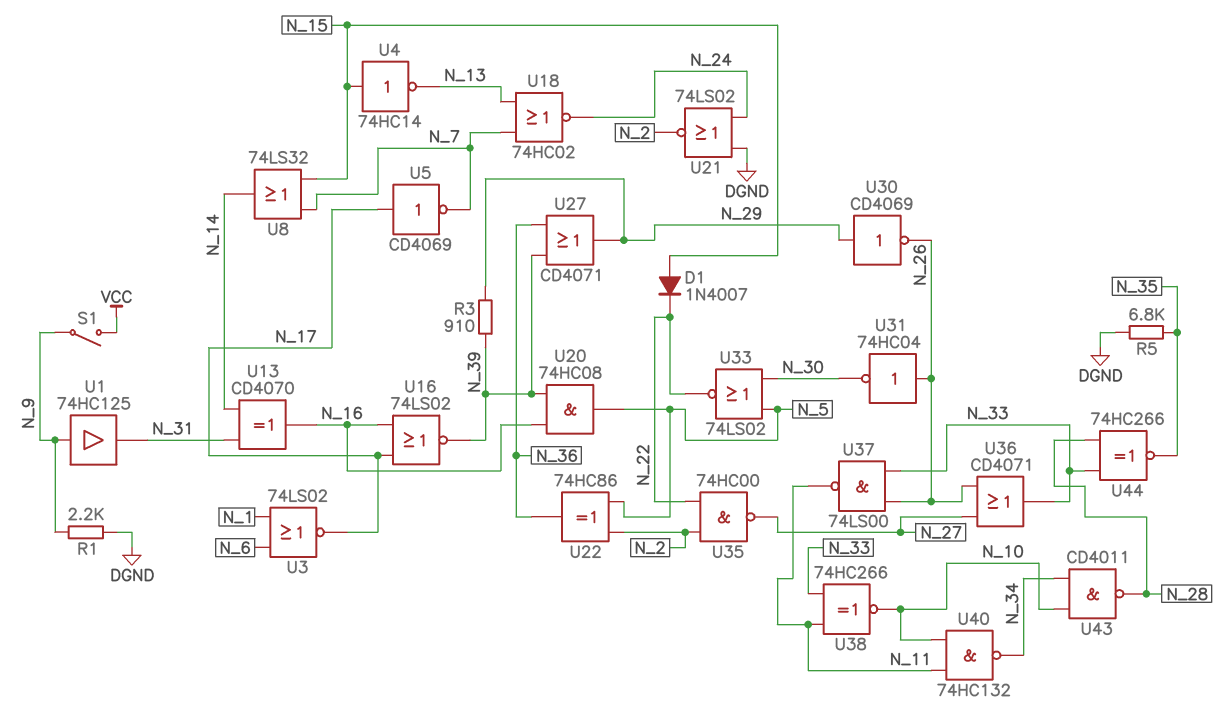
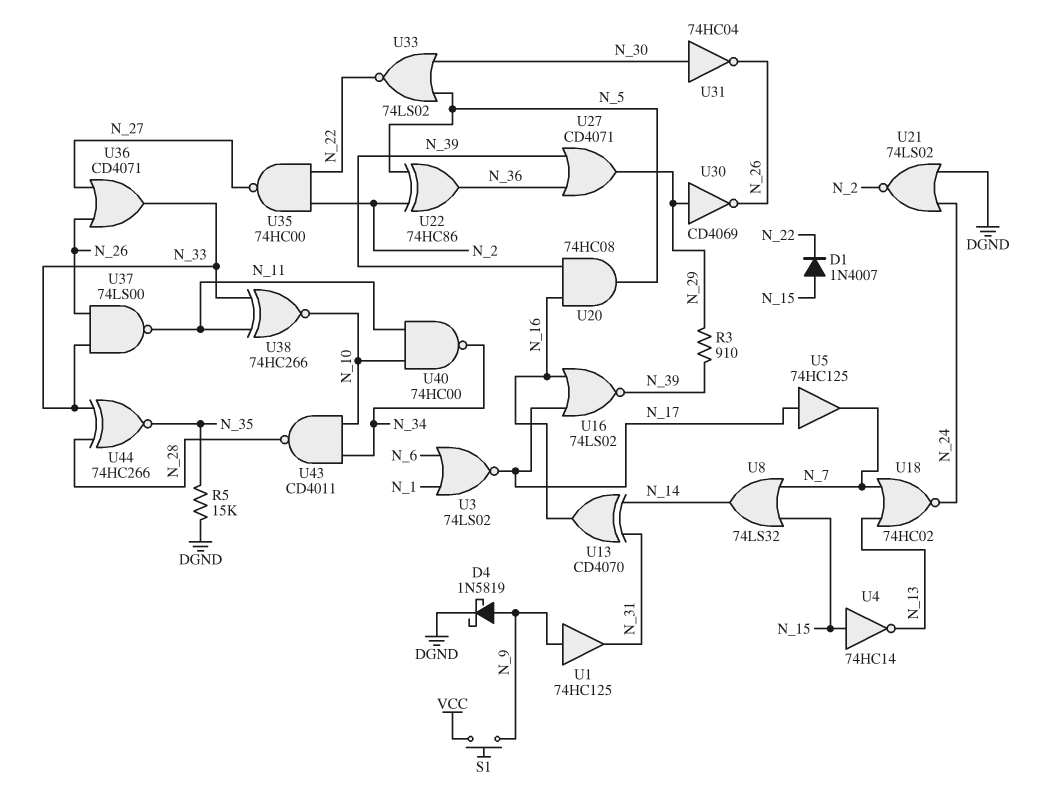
D4: none -> schottky 1N5819 (A N_9, K DGND)
R1: 2.2k (DGND, N_9) -> none
R5: 6.8k (DGND, N_35) -> 15k (DGND, N_35)
S1: switch (N_9, VCC) -> button (N_9, VCC)
U5: NOT CD4069 (in N_17, out N_7) -> buffer 74HC125 (in N_17, out N_7)
U31: NOT 74HC04 (in N_26, out N_30) -> NOT 74HC04 (in N_30, out N_26)
U40: NAND 74HC132 (in N_10, in N_11, out N_34) -> NAND 74HC00 (in N_10, in N_11, out N_34)

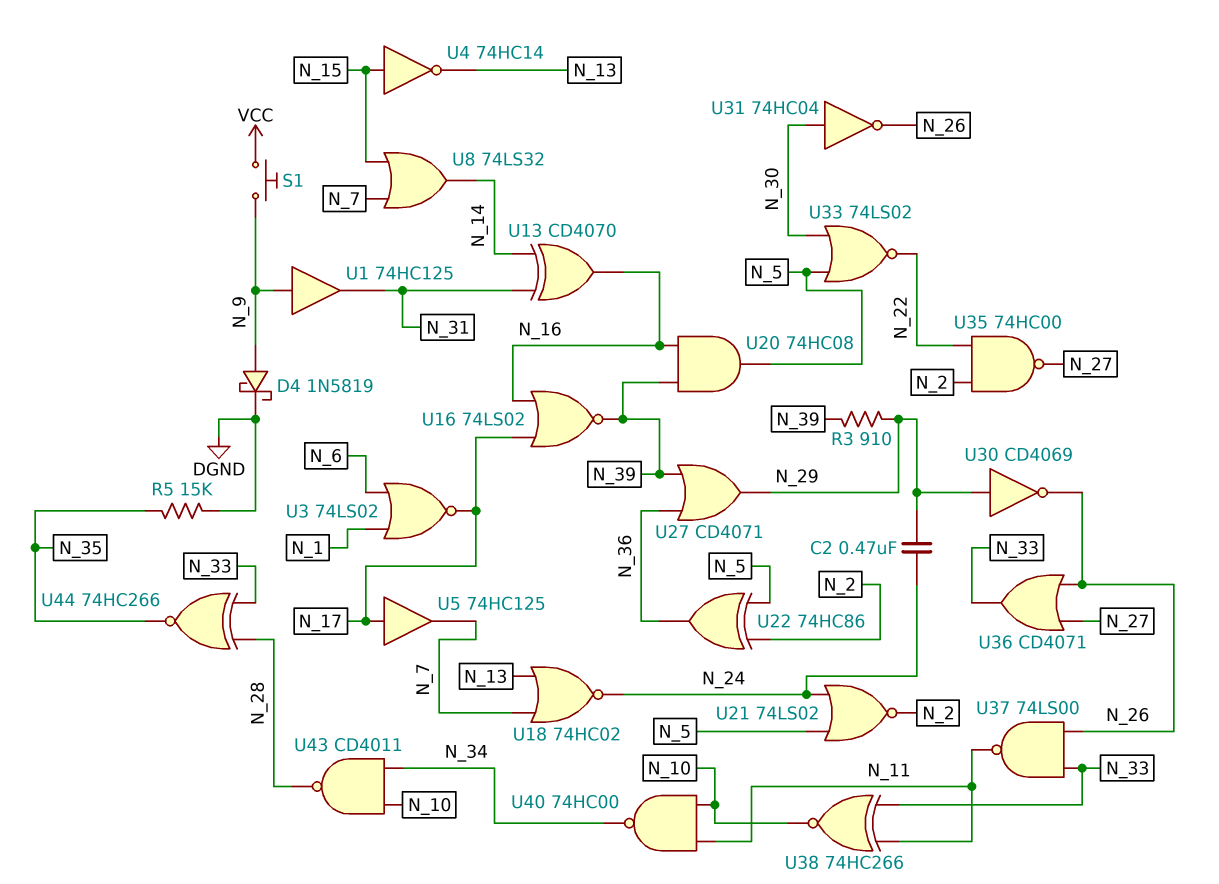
C2: none -> 470nF (N_24, N_29)
D1: diode 1N4007 (A N_15, K N_22) -> none
U21: NOR 74LS02 (in DGND, in N_24, out N_2) -> NOR 74LS02 (in N_5, in N_24, out N_2)

